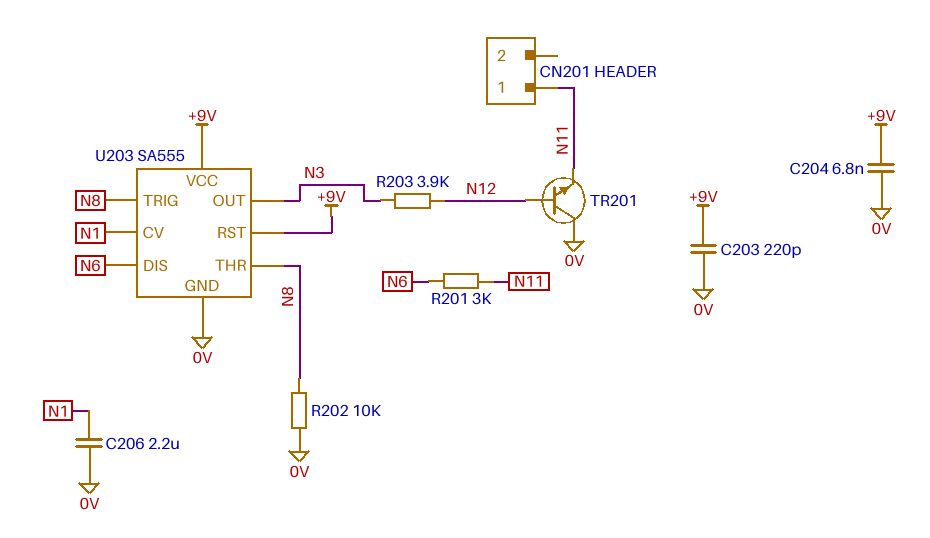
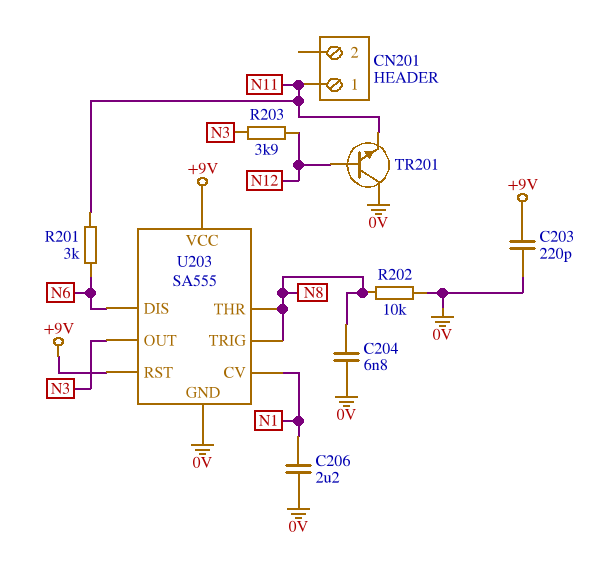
C204: 6.8nF (+9V, 0V) -> 6.8nF (0V, N8)

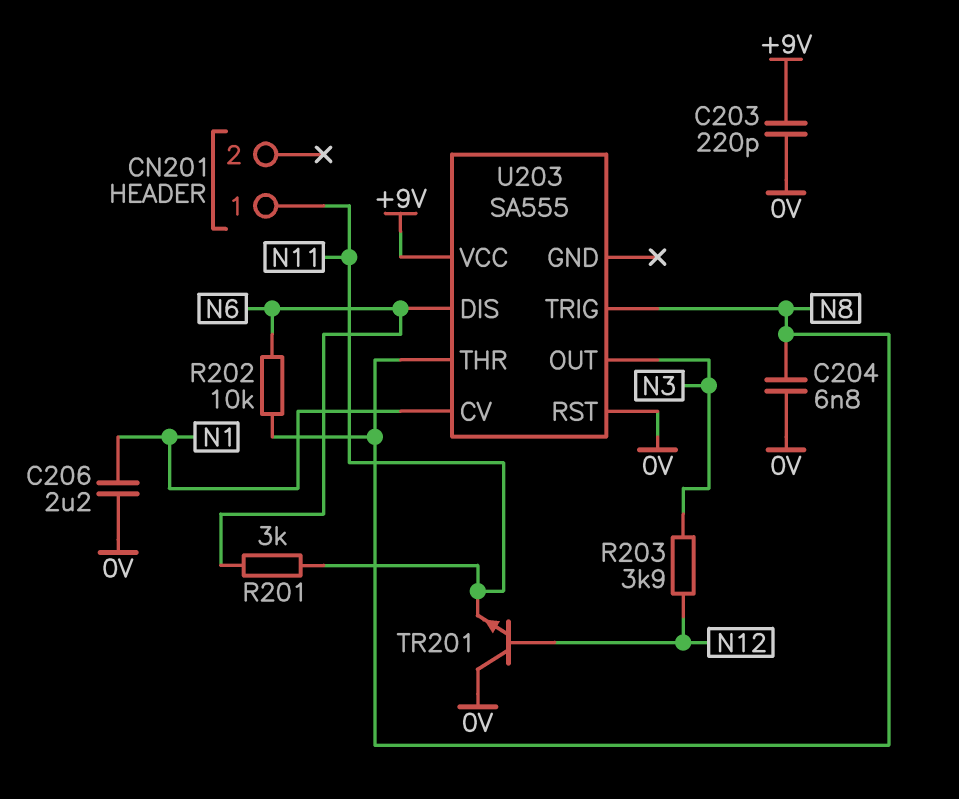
R202: 10k (0V, N8) -> 10k (N6, N8)
U203 pin GND: 0V -> none
U203 pin RST: +9V -> 0V

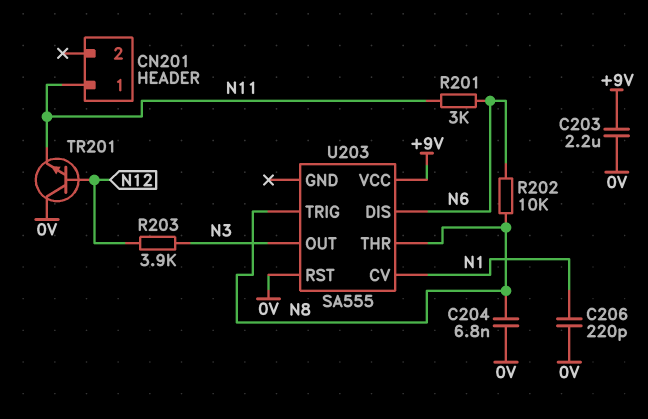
C203: 220pF (+9V, 0V) -> 2.2uF (+9V, 0V)
C206: 2.2uF (0V, N1) -> 220pF (0V, N1)

